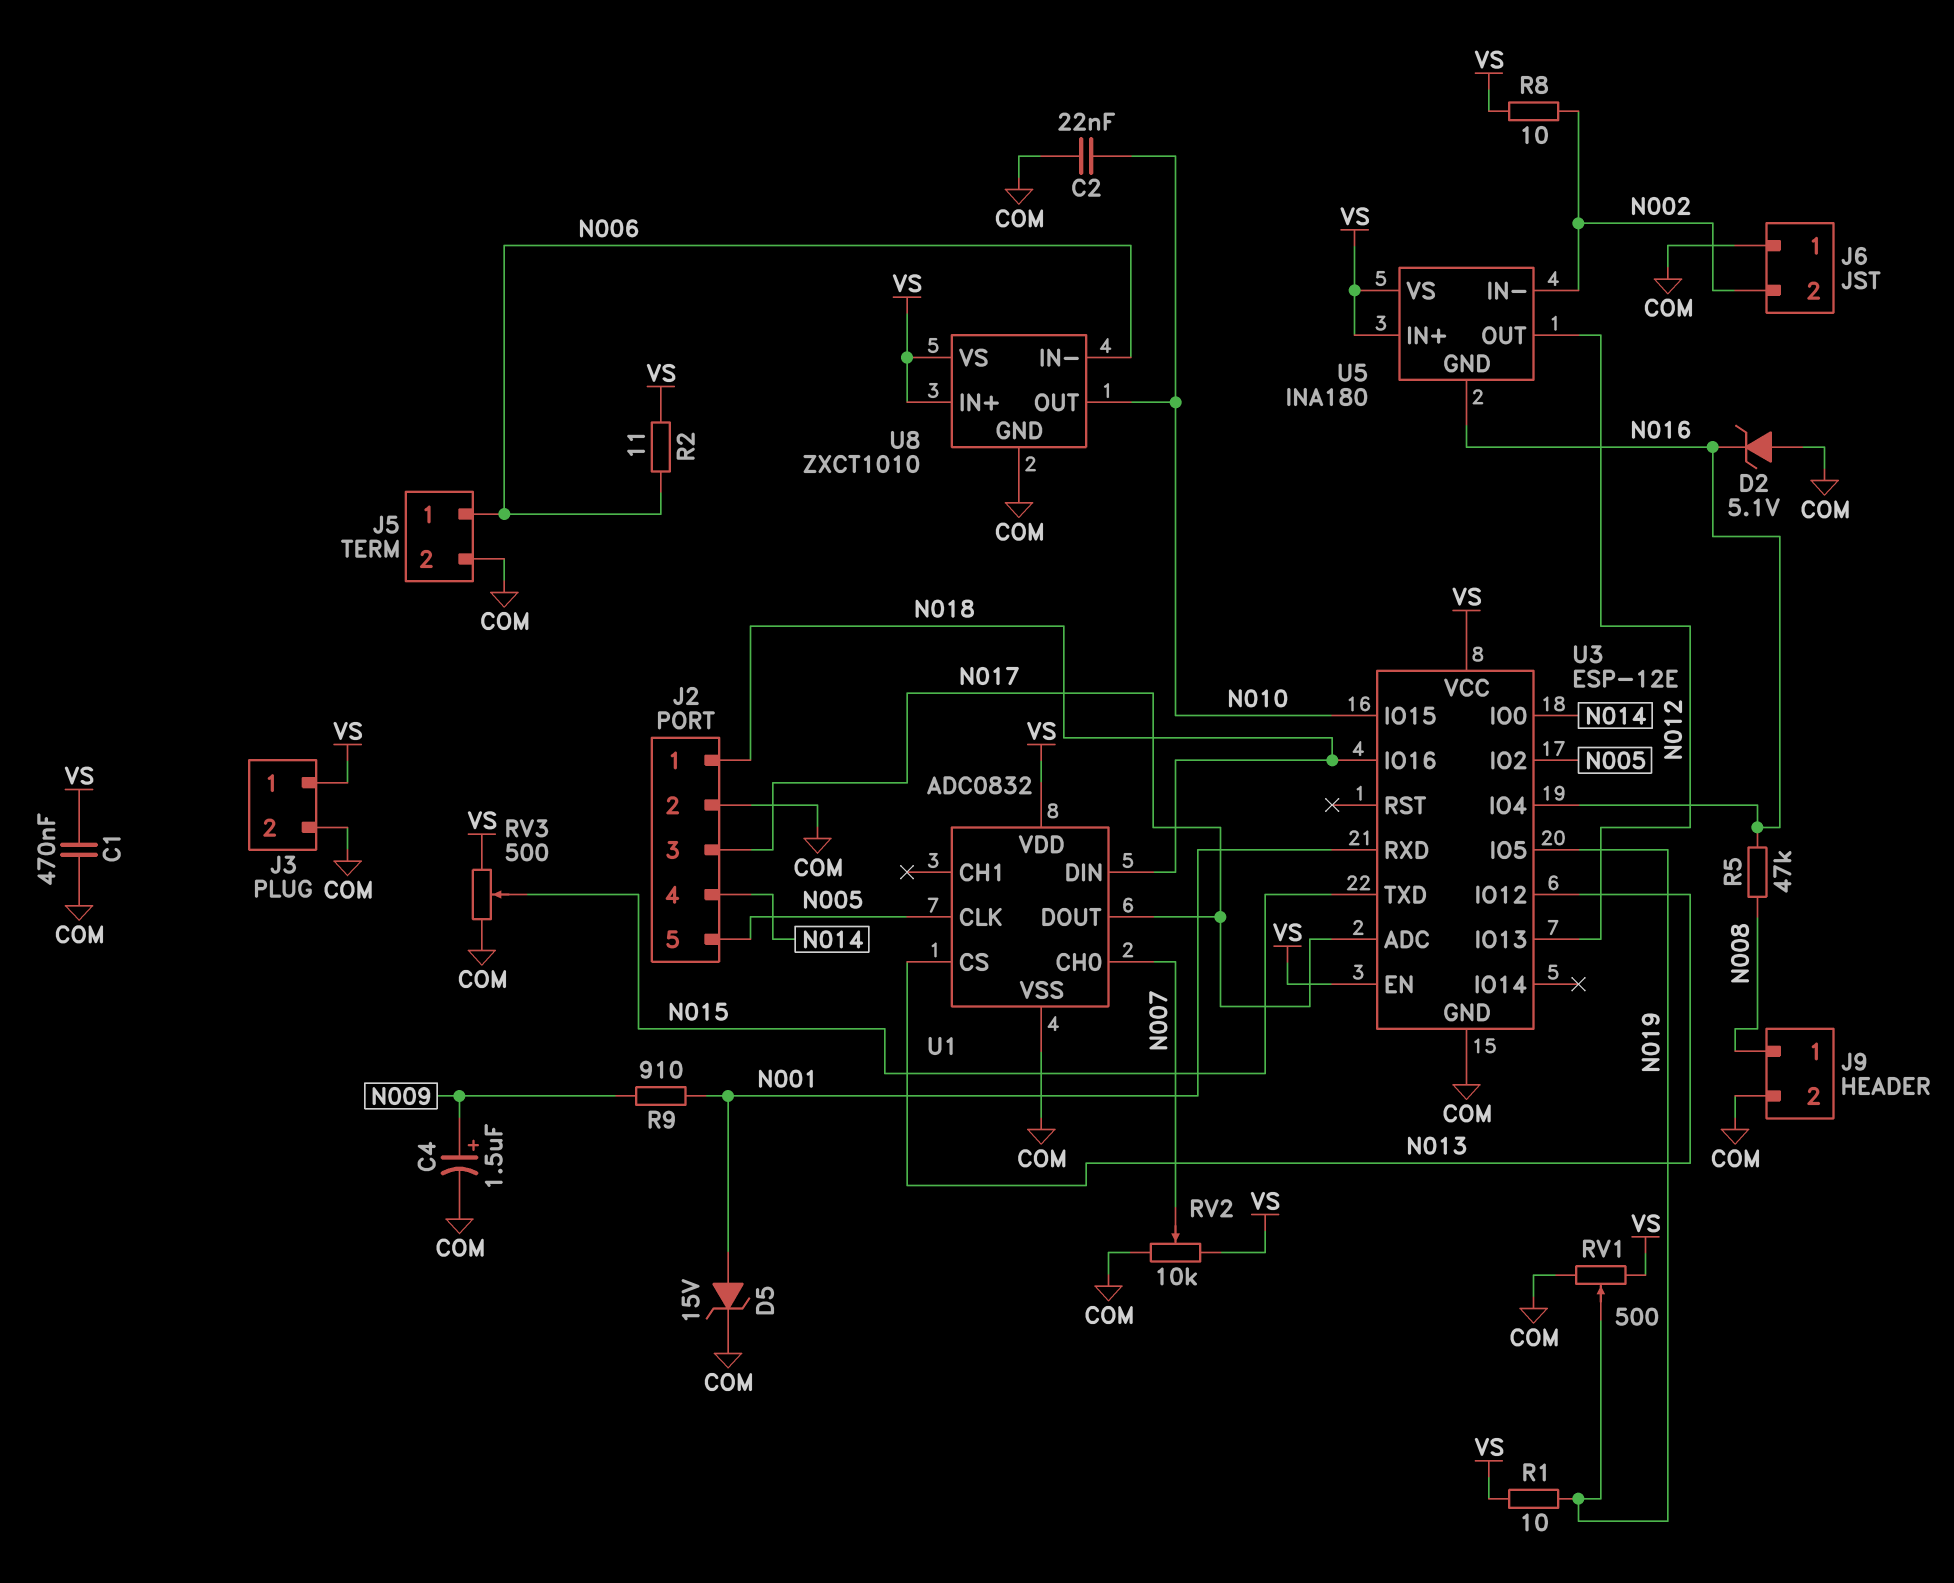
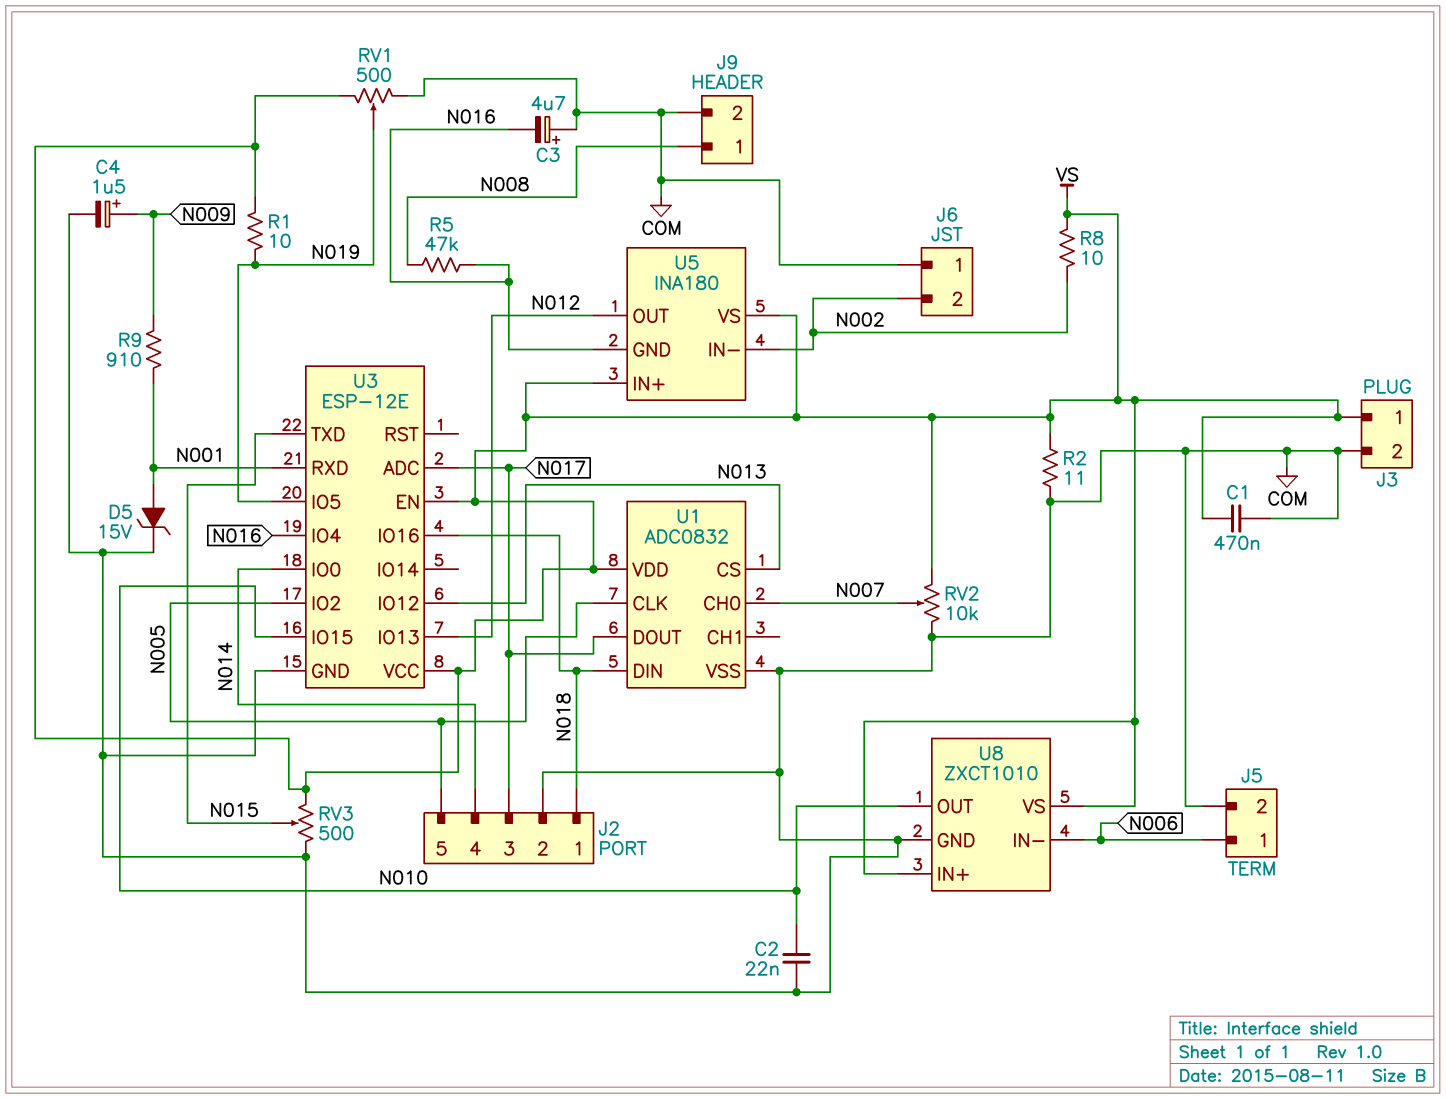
C3: none -> 4.7uF (plus COM, minus N016)
D2: zener 5.1V (A COM, K N016) -> none
R2: 11 (N006, VS) -> 11 (COM, VS)

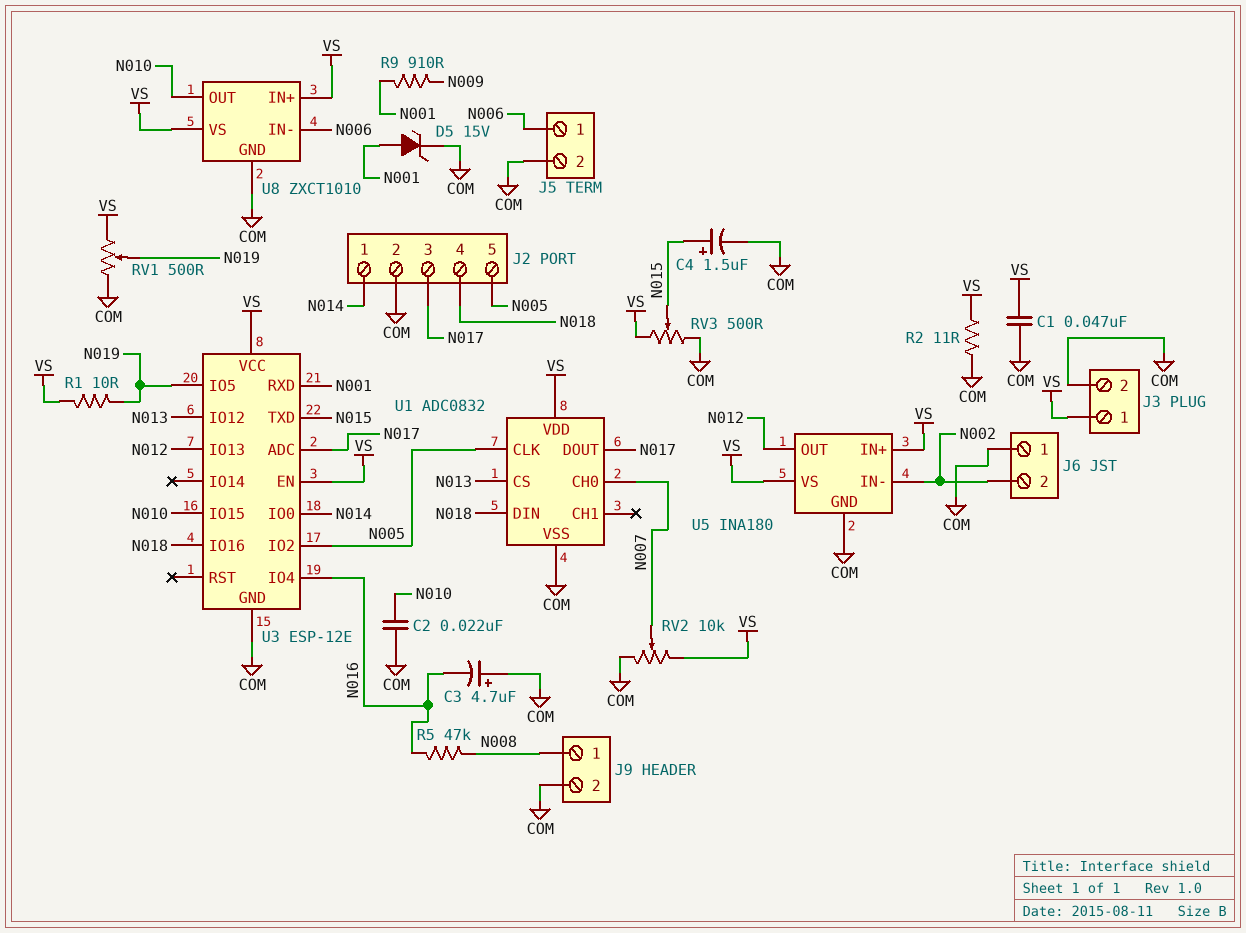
C1: 470nF (COM, VS) -> 47nF (COM, VS)
C4: 1.5uF (plus N009, minus COM) -> 1.5uF (plus N015, minus COM)
J2 pin 1: N018 -> N014
J2 pin 4: N014 -> N018
R8: 10 (N002, VS) -> none
U5 pin GND: N016 -> COM

